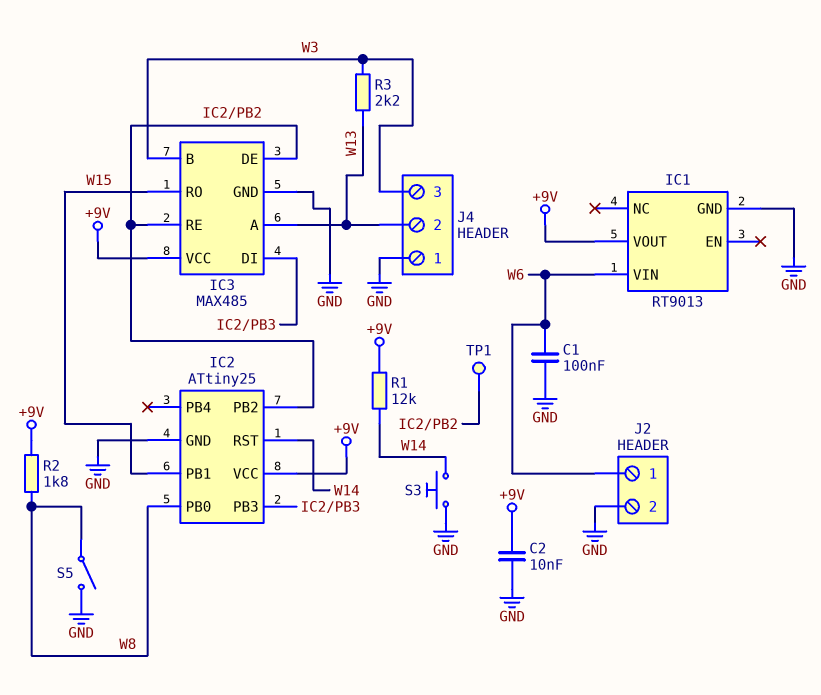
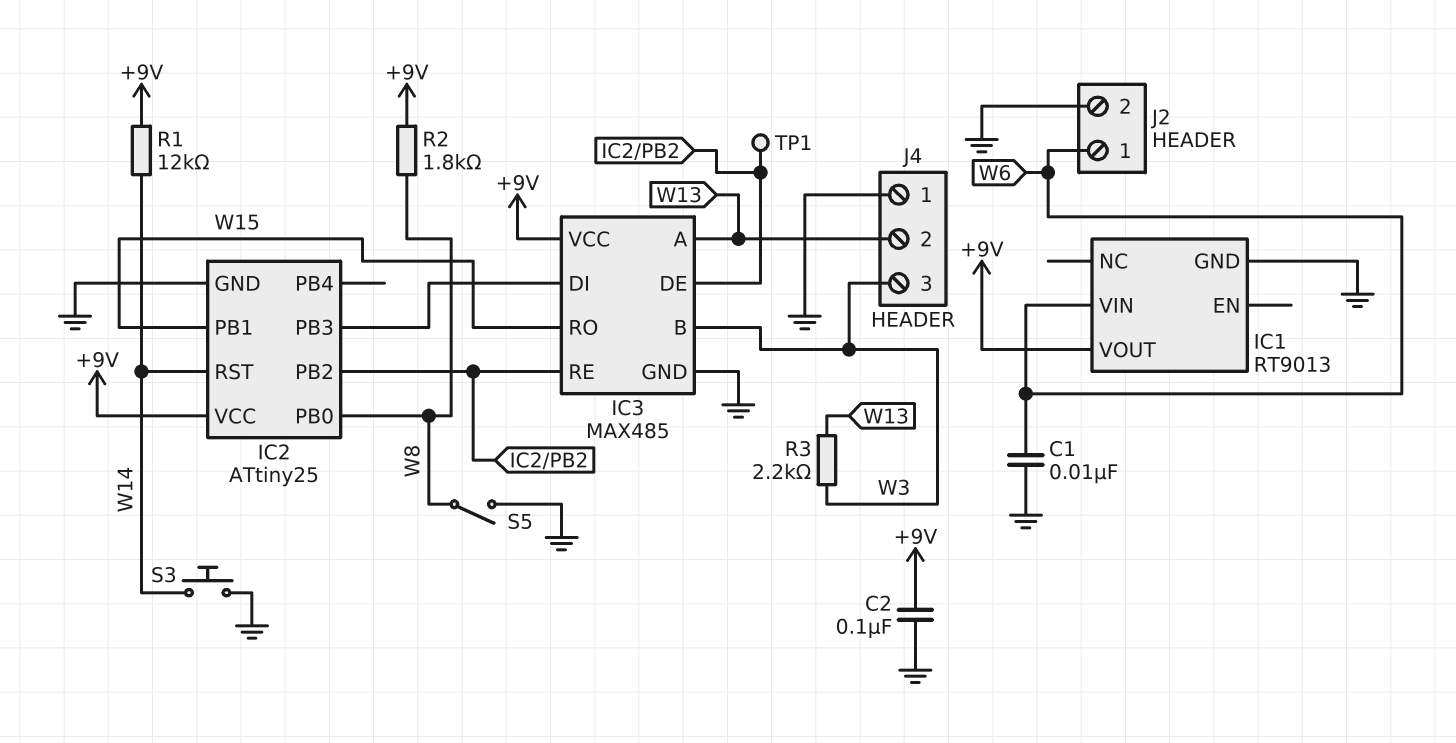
C1: 100nF (GND, W6) -> 10nF (GND, W6)
C2: 10nF (+9V, GND) -> 100nF (+9V, GND)

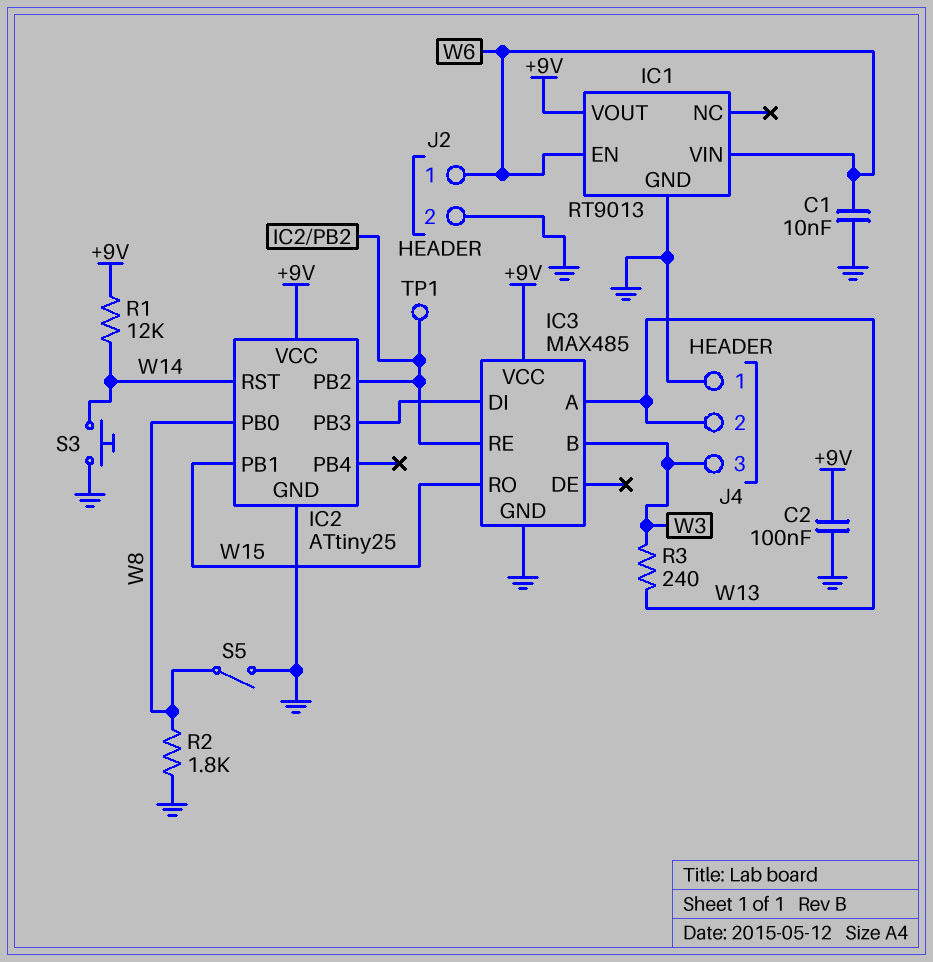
IC1 pin EN: none -> W6
IC3 pin DE: IC2/PB2 -> none
R2: 1.8k (+9V, W8) -> 1.8k (GND, W8)
R3: 2.2k (W3, W13) -> 240 (W3, W13)

